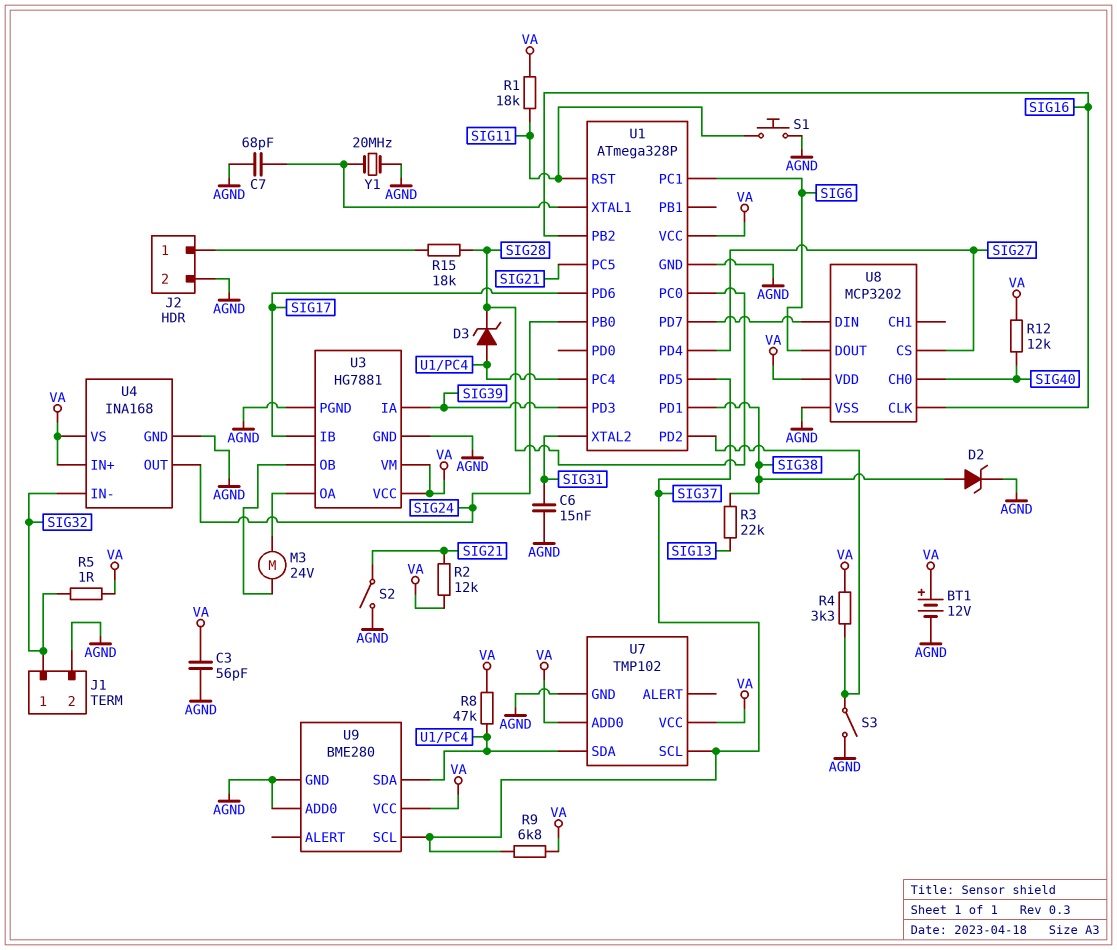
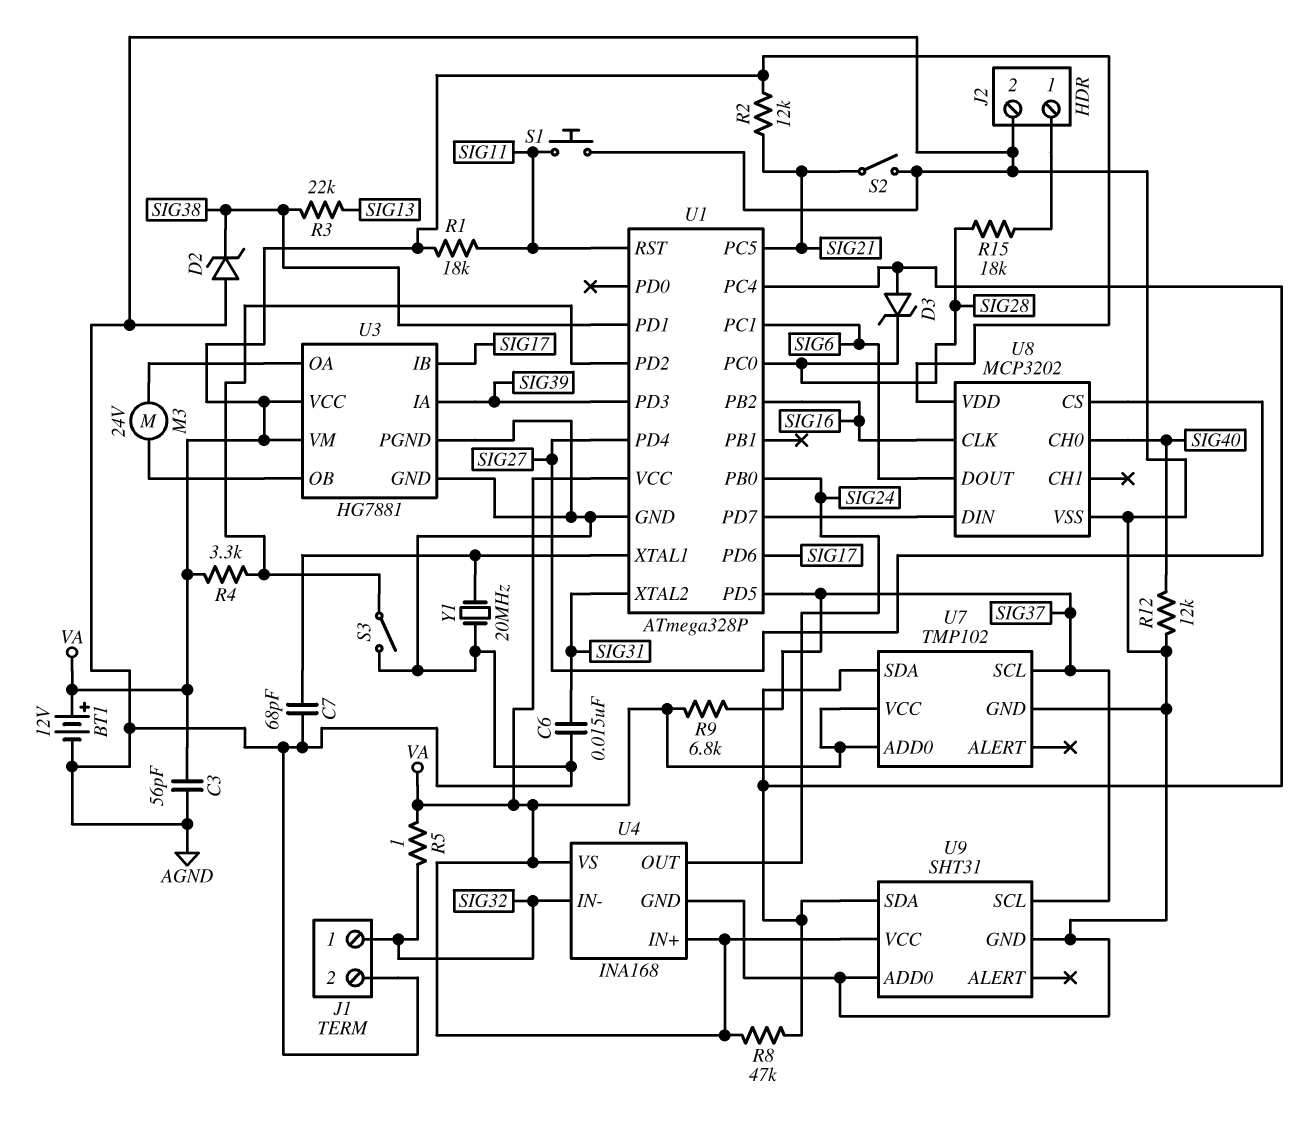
D2: zener (A SIG38, K AGND) -> zener (A AGND, K SIG38)
R12: 12k (SIG40, VA) -> 12k (AGND, SIG40)
U9: BME280 -> SHT31

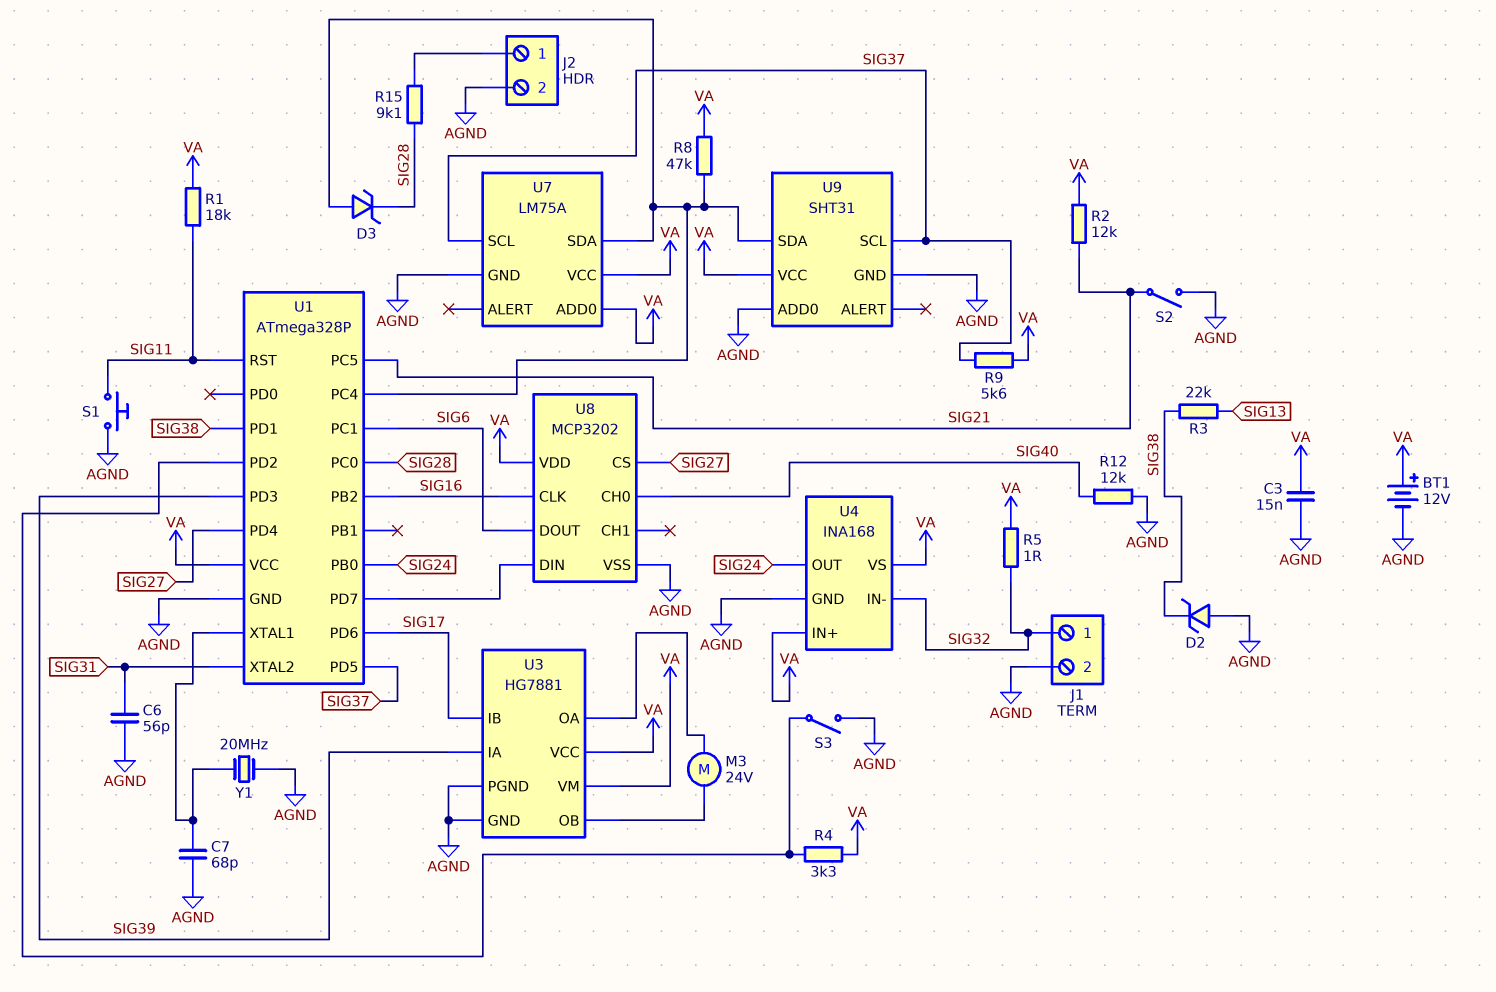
C3: 56pF (AGND, VA) -> 15nF (AGND, VA)
C6: 15nF (AGND, SIG31) -> 56pF (AGND, SIG31)
R9: 6.8k (SIG37, VA) -> 5.6k (SIG37, VA)
R15: 18k (J2/1, SIG28) -> 9.1k (J2/1, SIG28)
U7: TMP102 -> LM75A

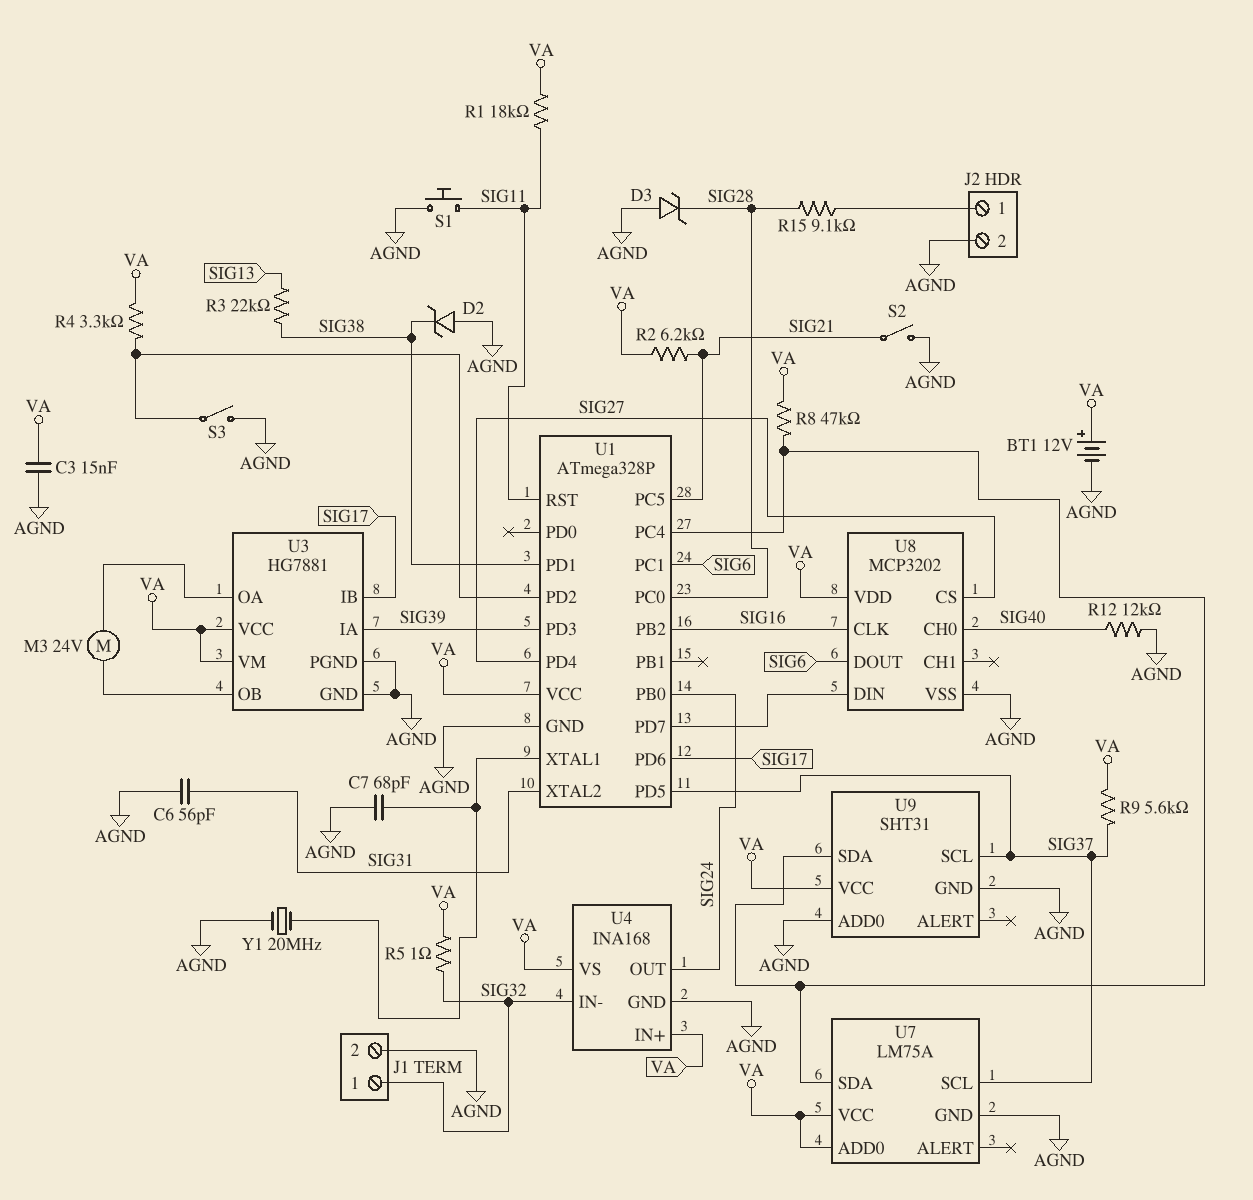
D3: zener (A U1/PC4, K SIG28) -> zener (A AGND, K SIG28)
R2: 12k (SIG21, VA) -> 6.2k (SIG21, VA)

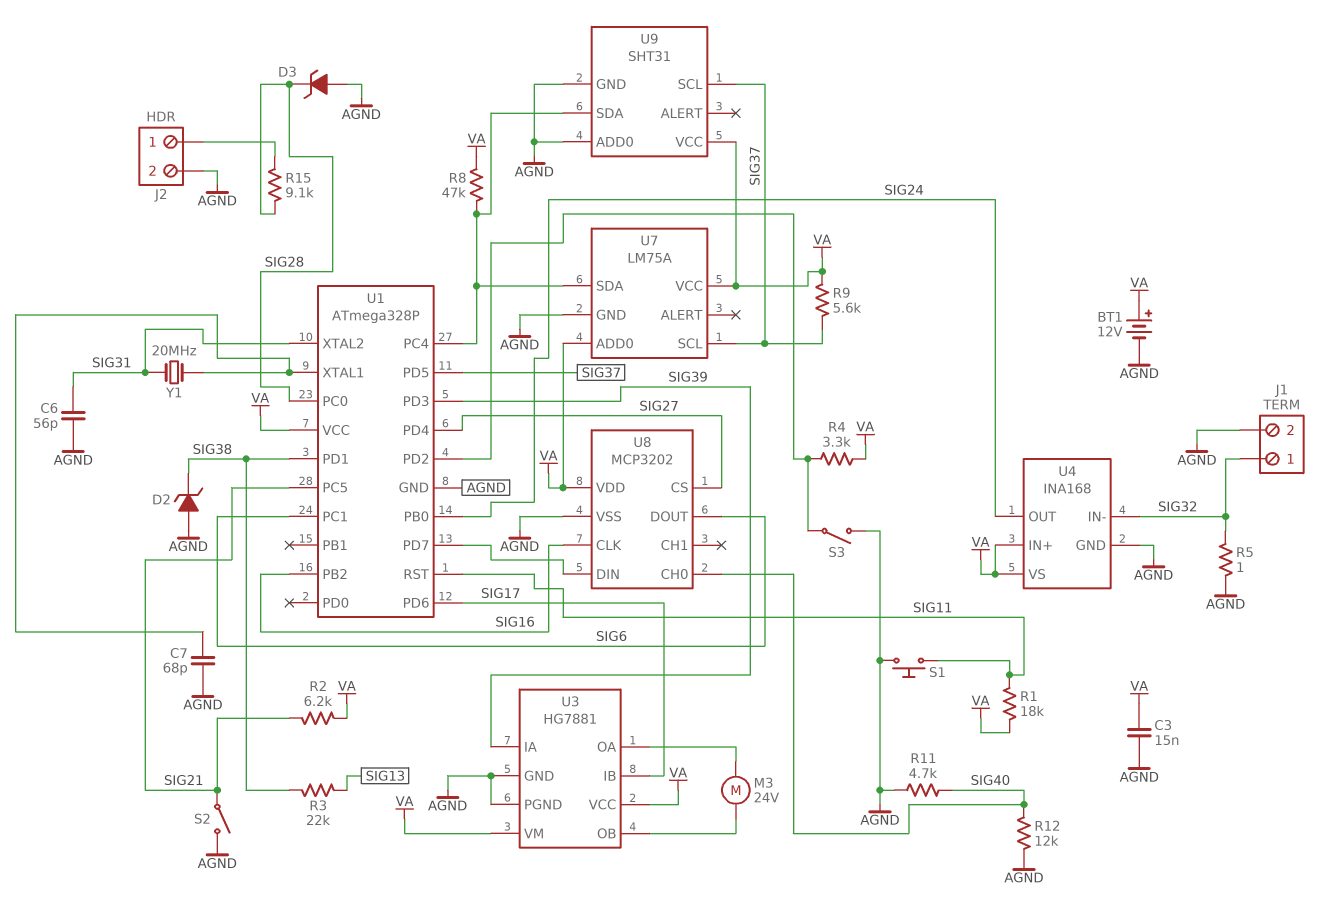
R5: 1 (SIG32, VA) -> 1 (AGND, SIG32)
R11: none -> 4.7k (AGND, SIG40)
Y1: 20MHz (AGND, U1/XTAL1) -> 20MHz (SIG31, U1/XTAL1)

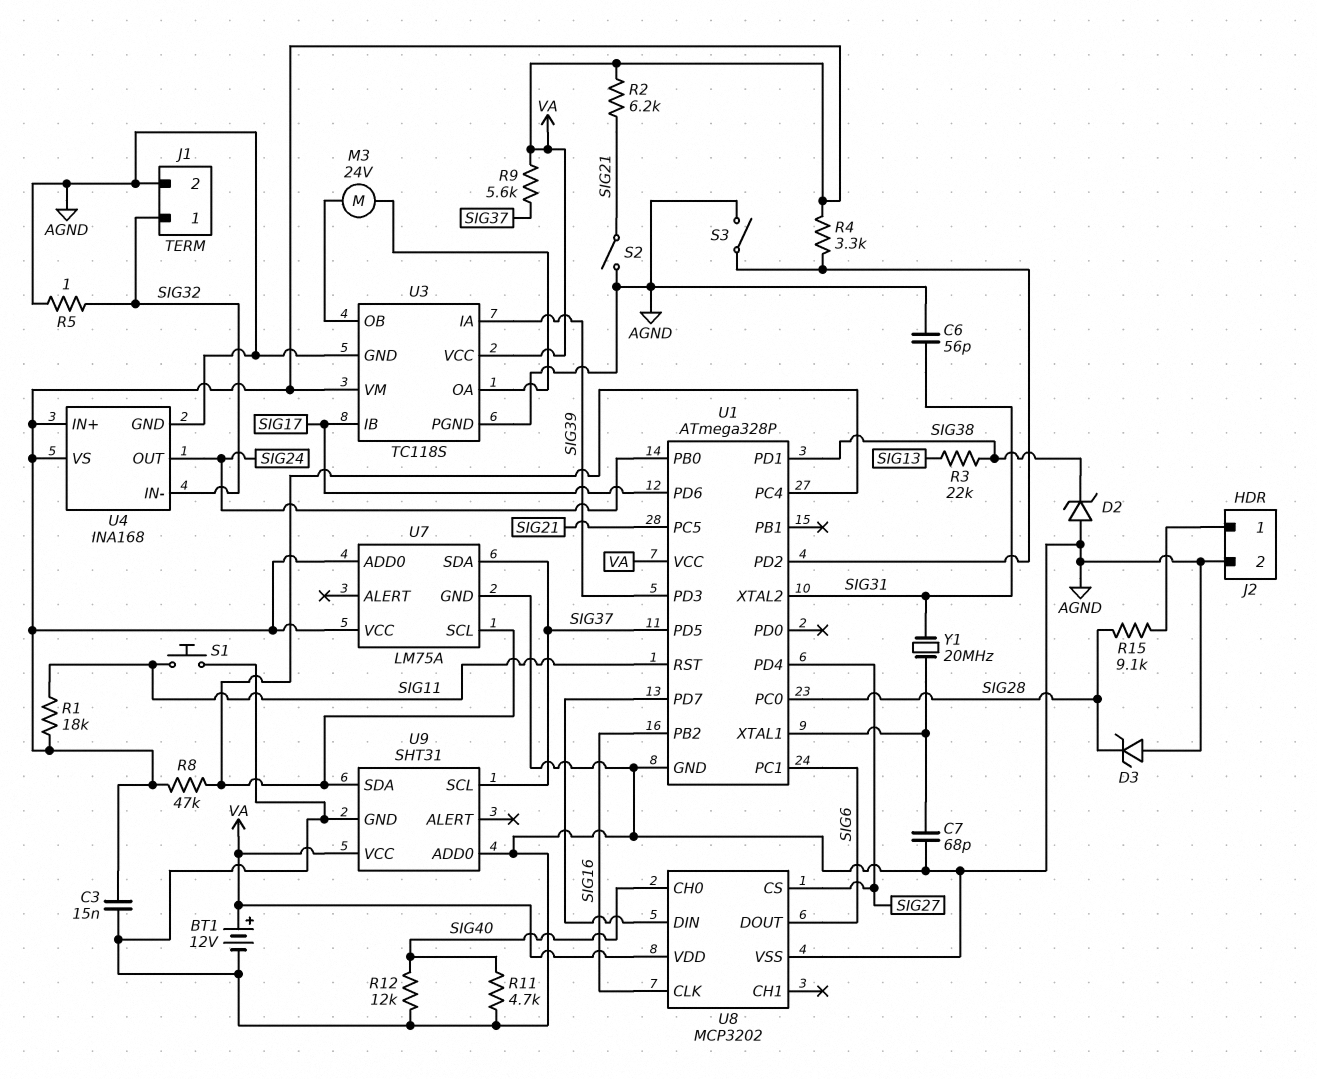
U3: HG7881 -> TC118S
U7 pin SCL: SIG37 -> U1/PC4
U7 pin SDA: U1/PC4 -> SIG37

